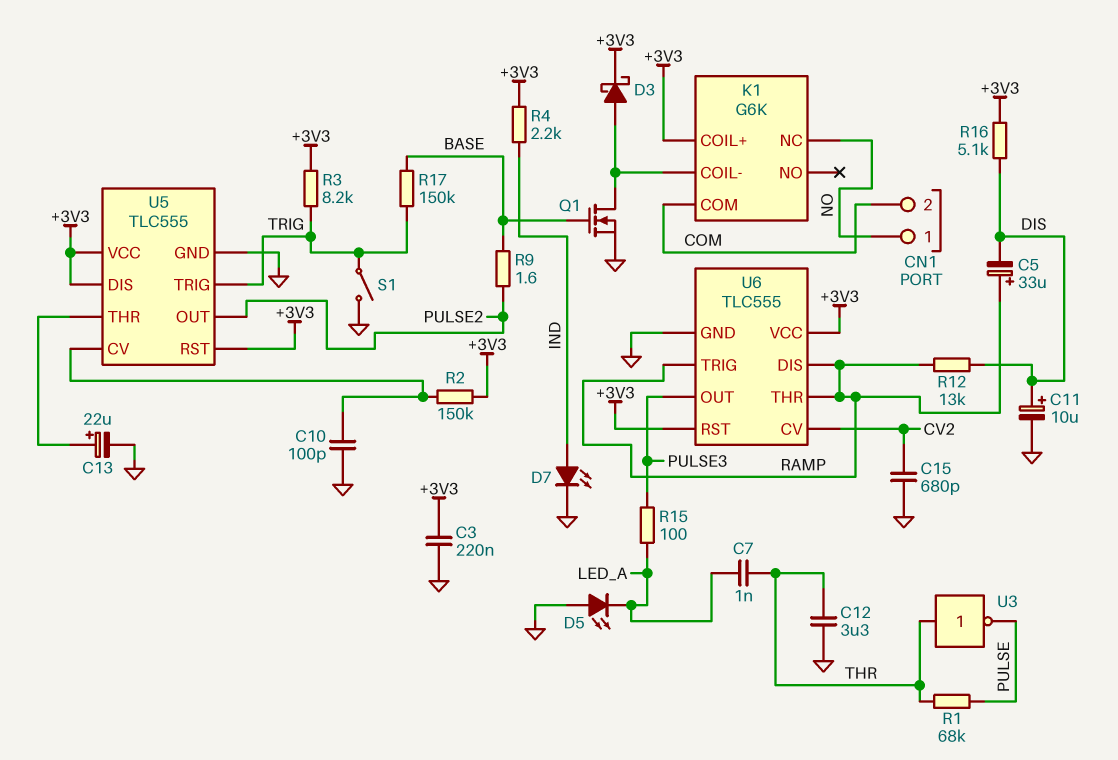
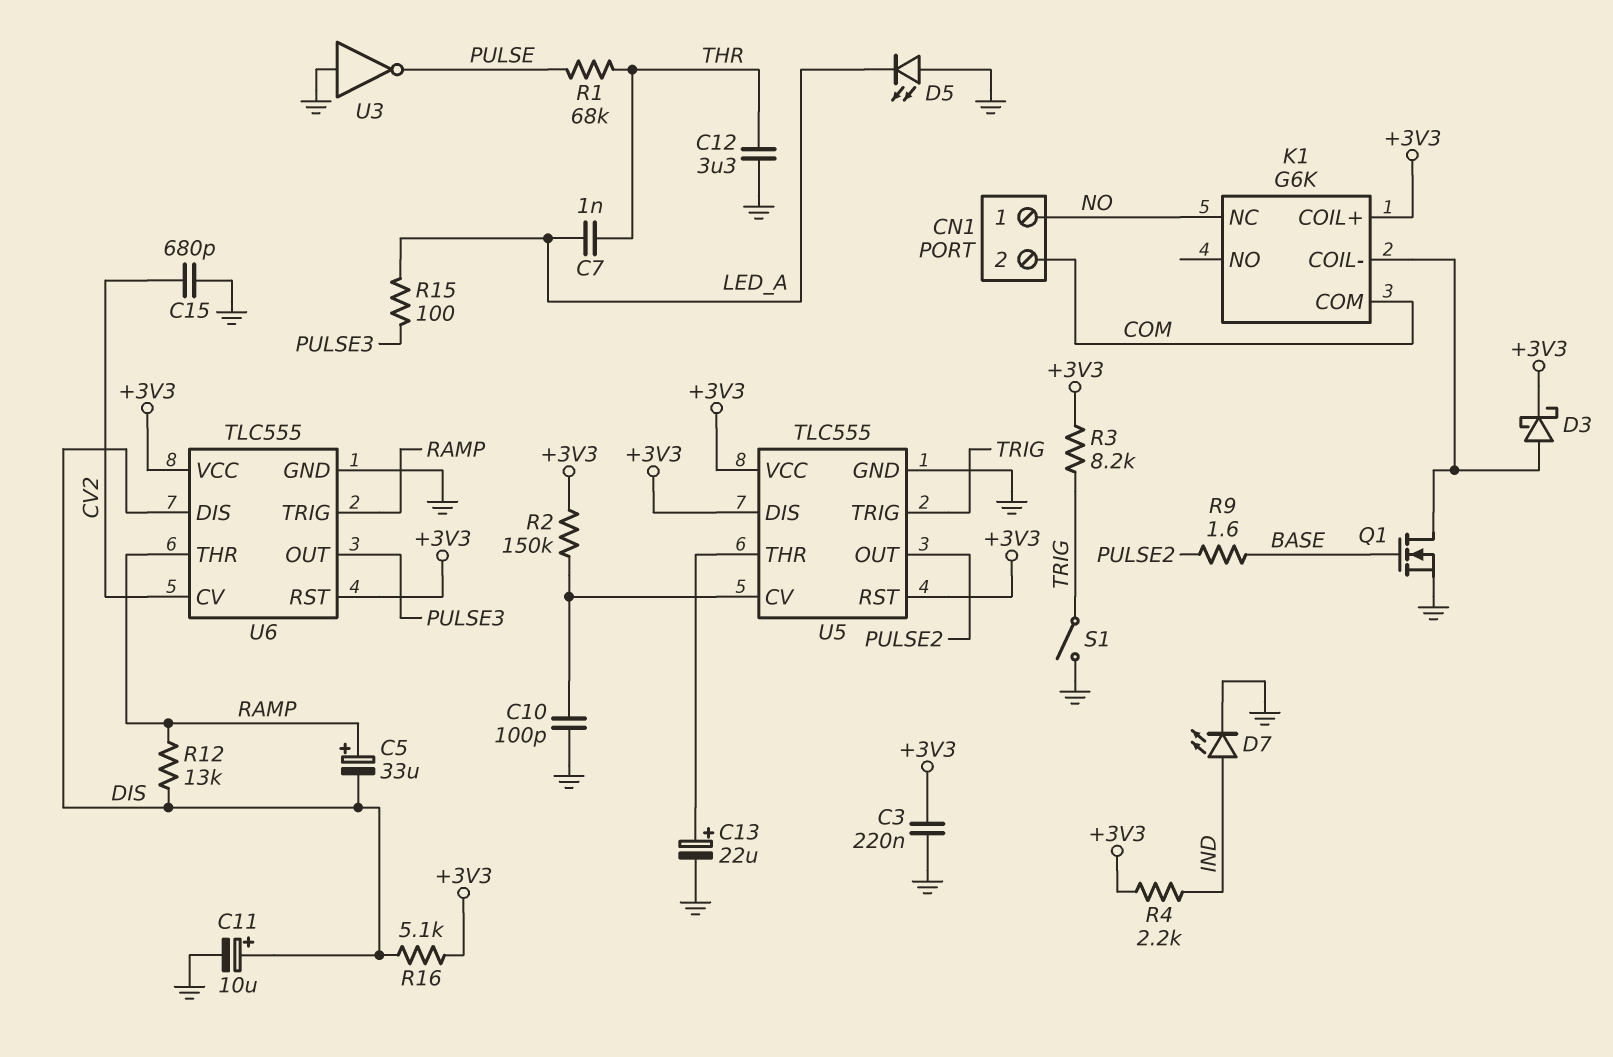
R17: 150k (BASE, TRIG) -> none
U3: NOT (in THR, out PULSE) -> NOT (in GND, out PULSE)
U6 pin DIS: RAMP -> DIS

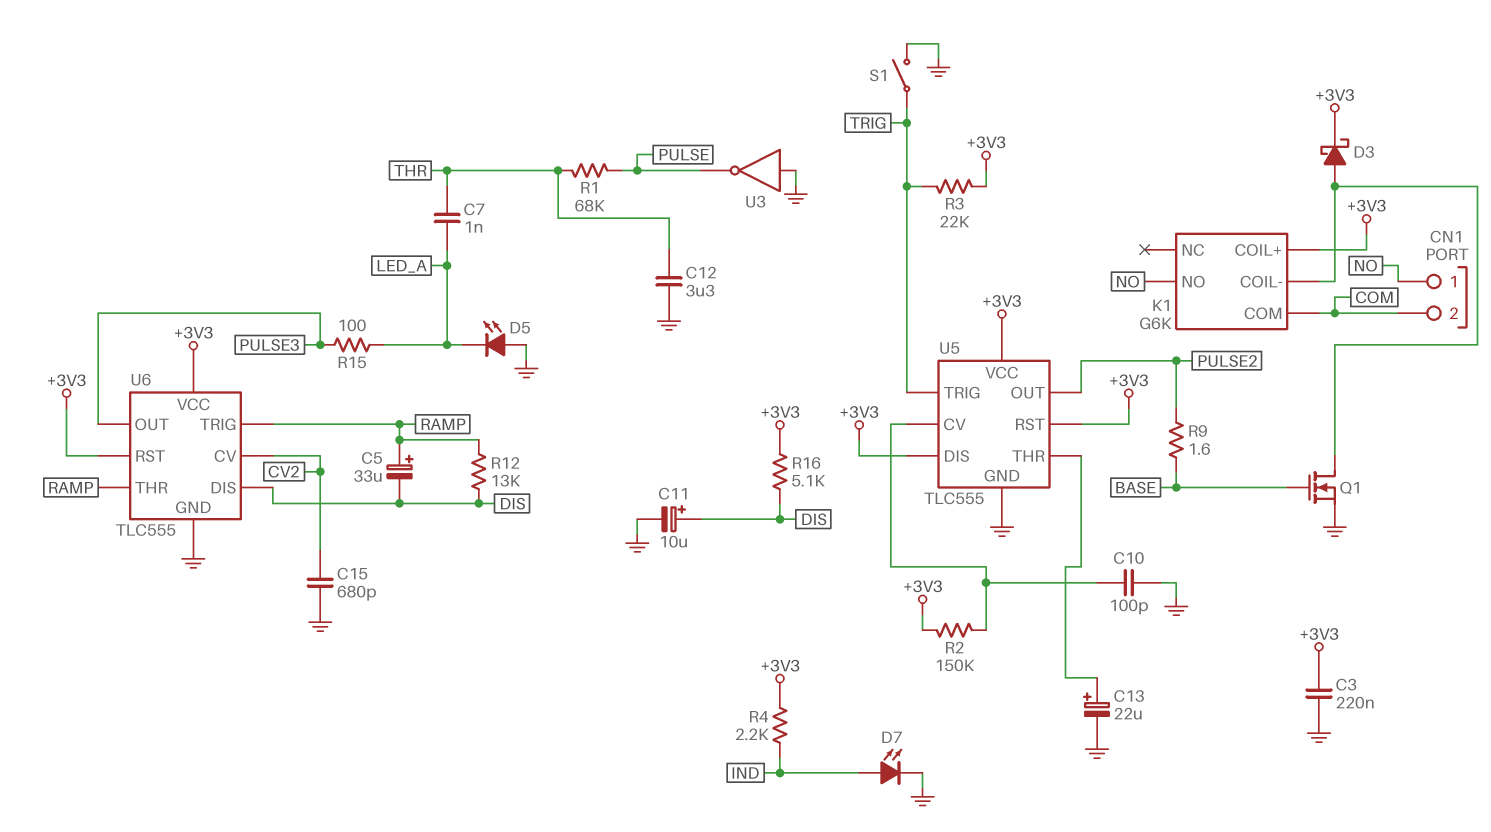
K1 pin NC: NO -> none
K1 pin NO: none -> NO
R3: 8.2k (+3V3, TRIG) -> 22k (+3V3, TRIG)

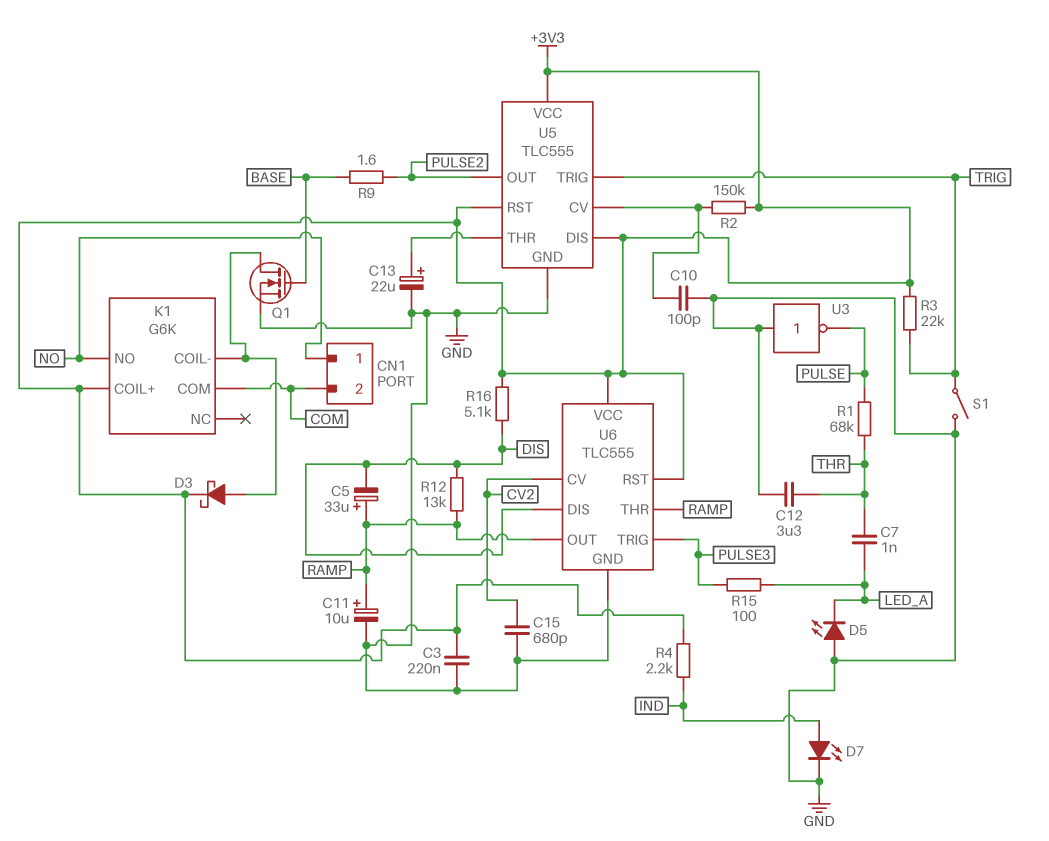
C11: 10uF (plus DIS, minus GND) -> 10uF (plus RAMP, minus GND)
U6 pin OUT: PULSE3 -> RAMP
U6 pin TRIG: RAMP -> PULSE3

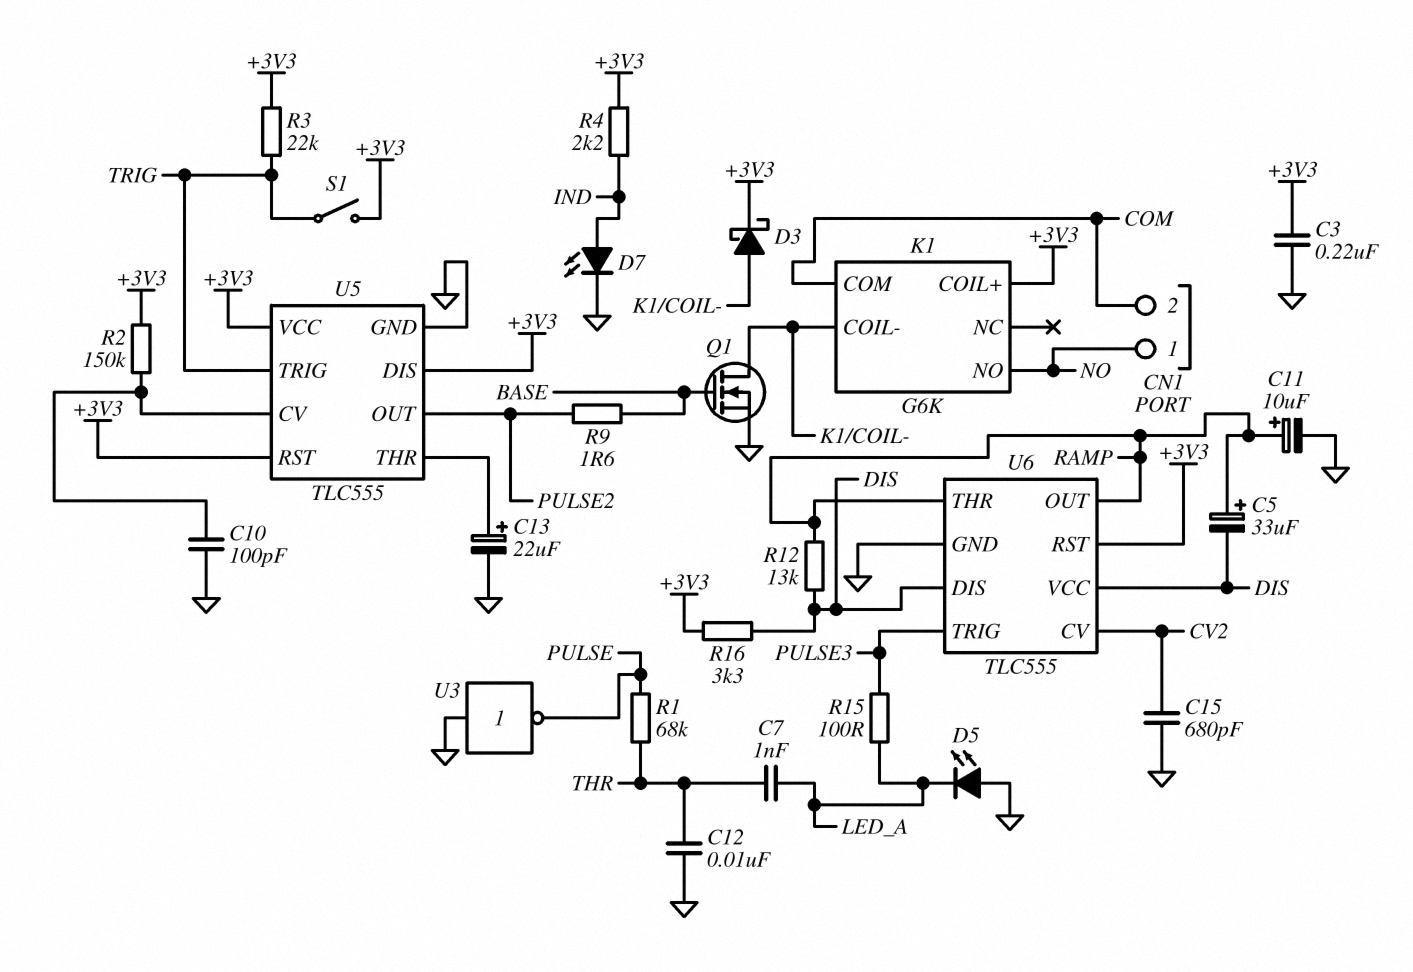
C12: 3.3uF (GND, THR) -> 10nF (GND, THR)
R16: 5.1k (+3V3, DIS) -> 3.3k (+3V3, DIS)
S1: switch (GND, TRIG) -> switch (+3V3, TRIG)
U6 pin VCC: +3V3 -> DIS

